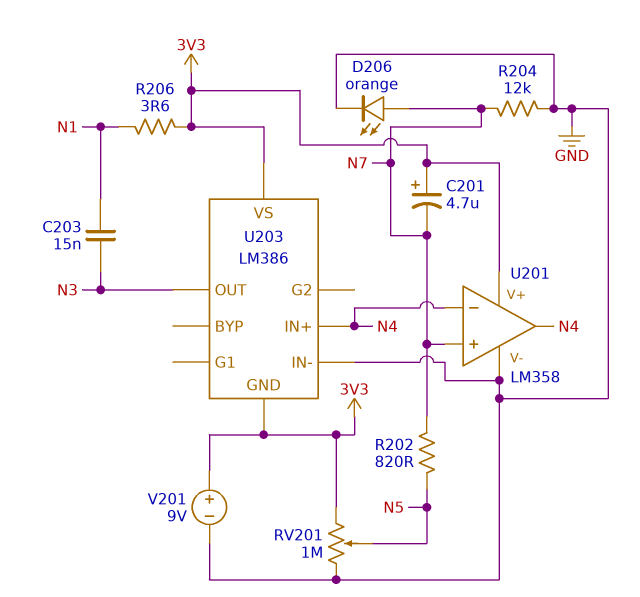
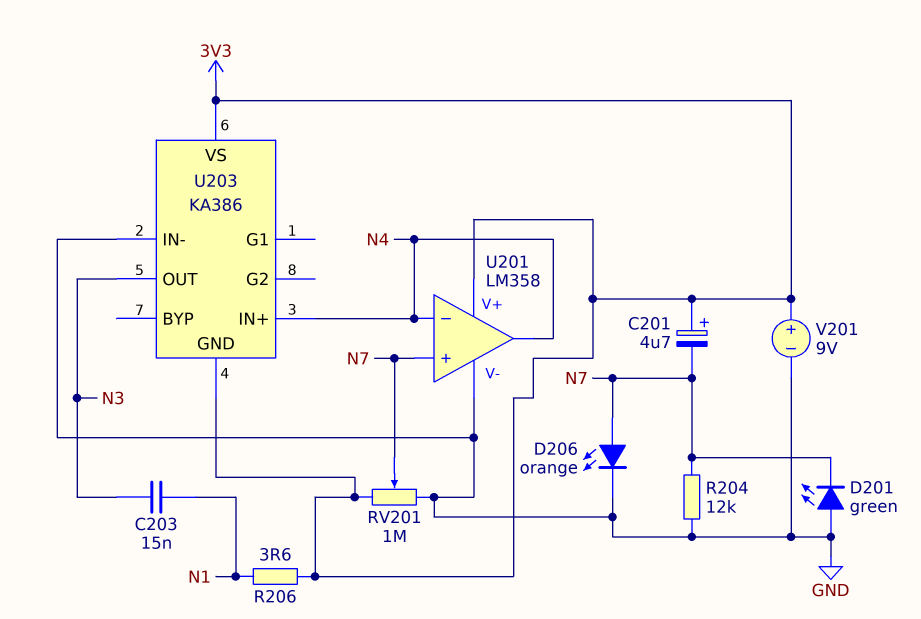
D201: none -> LED green (A GND, K N7)
R202: 820 (N5, N7) -> none
RV201: 1M (3V3, GND, wiper N5) -> 1M (3V3, GND, wiper N7)
U203: LM386 -> KA386

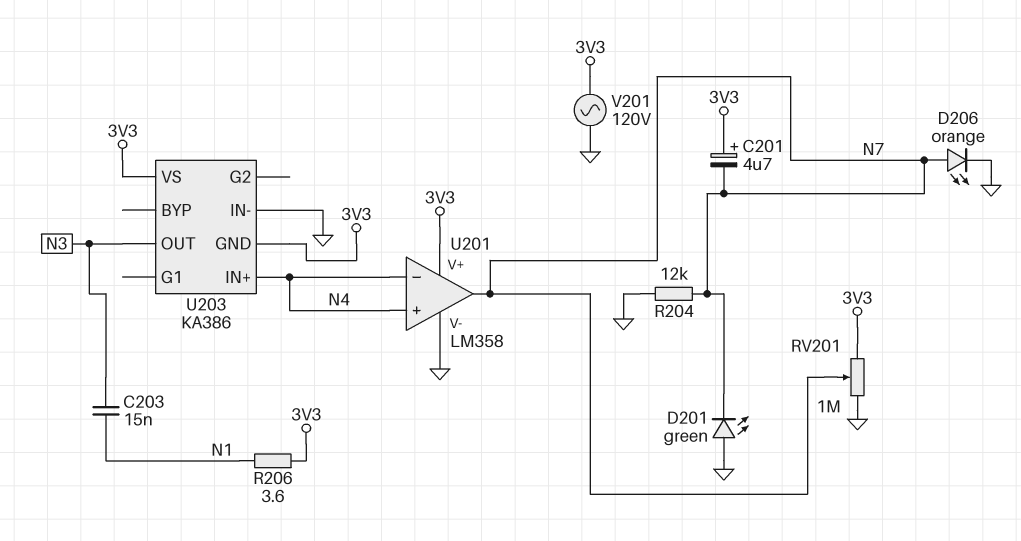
U201 pin in+: N7 -> N4
U201 pin out: N4 -> N7
V201: 9V (plus 3V3, minus GND) -> AC 120V (3V3, GND)

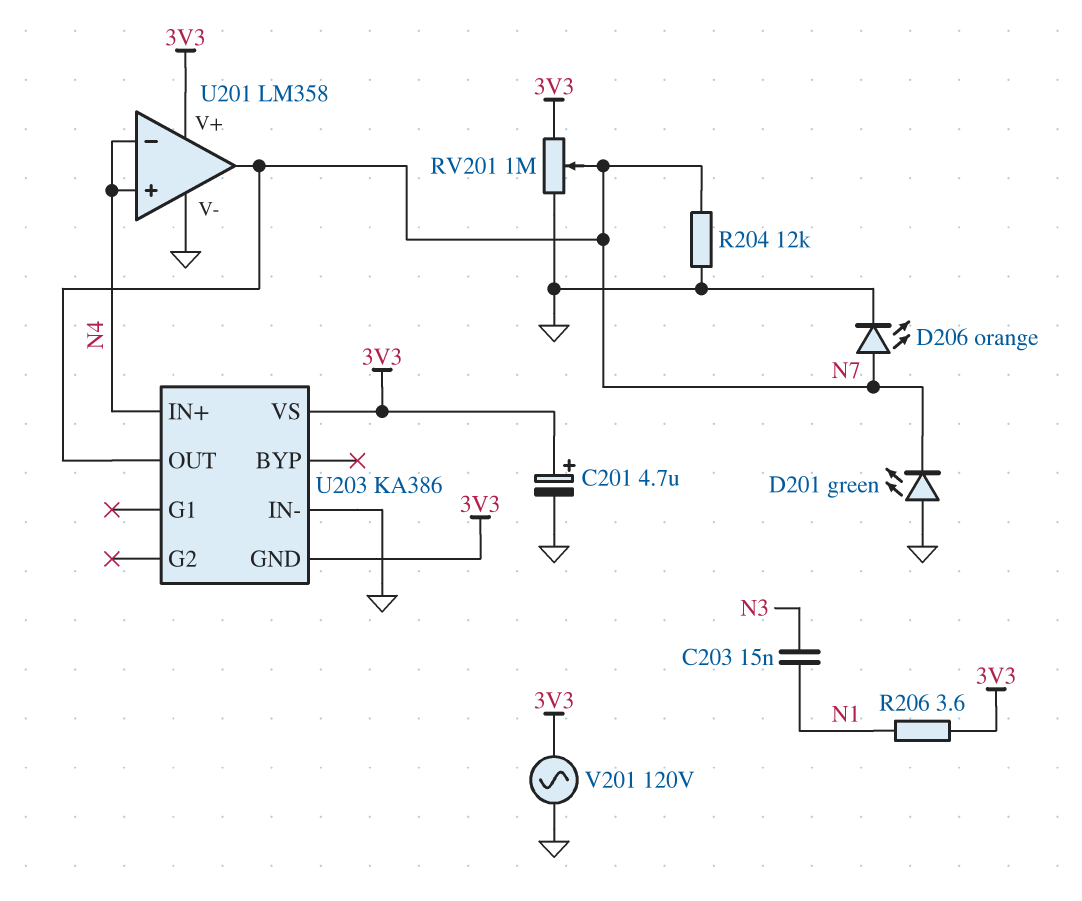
C201: 4.7uF (plus 3V3, minus N7) -> 4.7uF (plus 3V3, minus GND)
U203 pin OUT: N3 -> N7

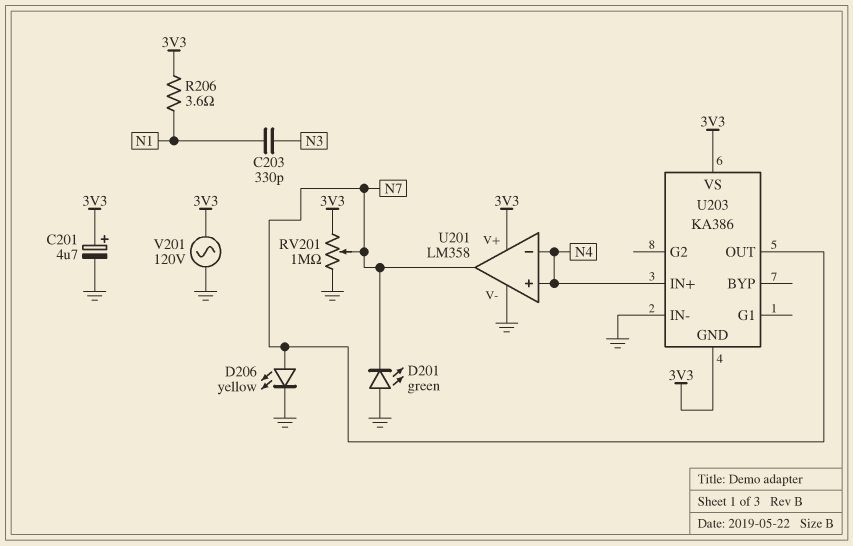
C203: 15nF (N1, N3) -> 330pF (N1, N3)
D206: LED orange (A N7, K GND) -> LED yellow (A N7, K GND)
R204: 12k (GND, N7) -> none

